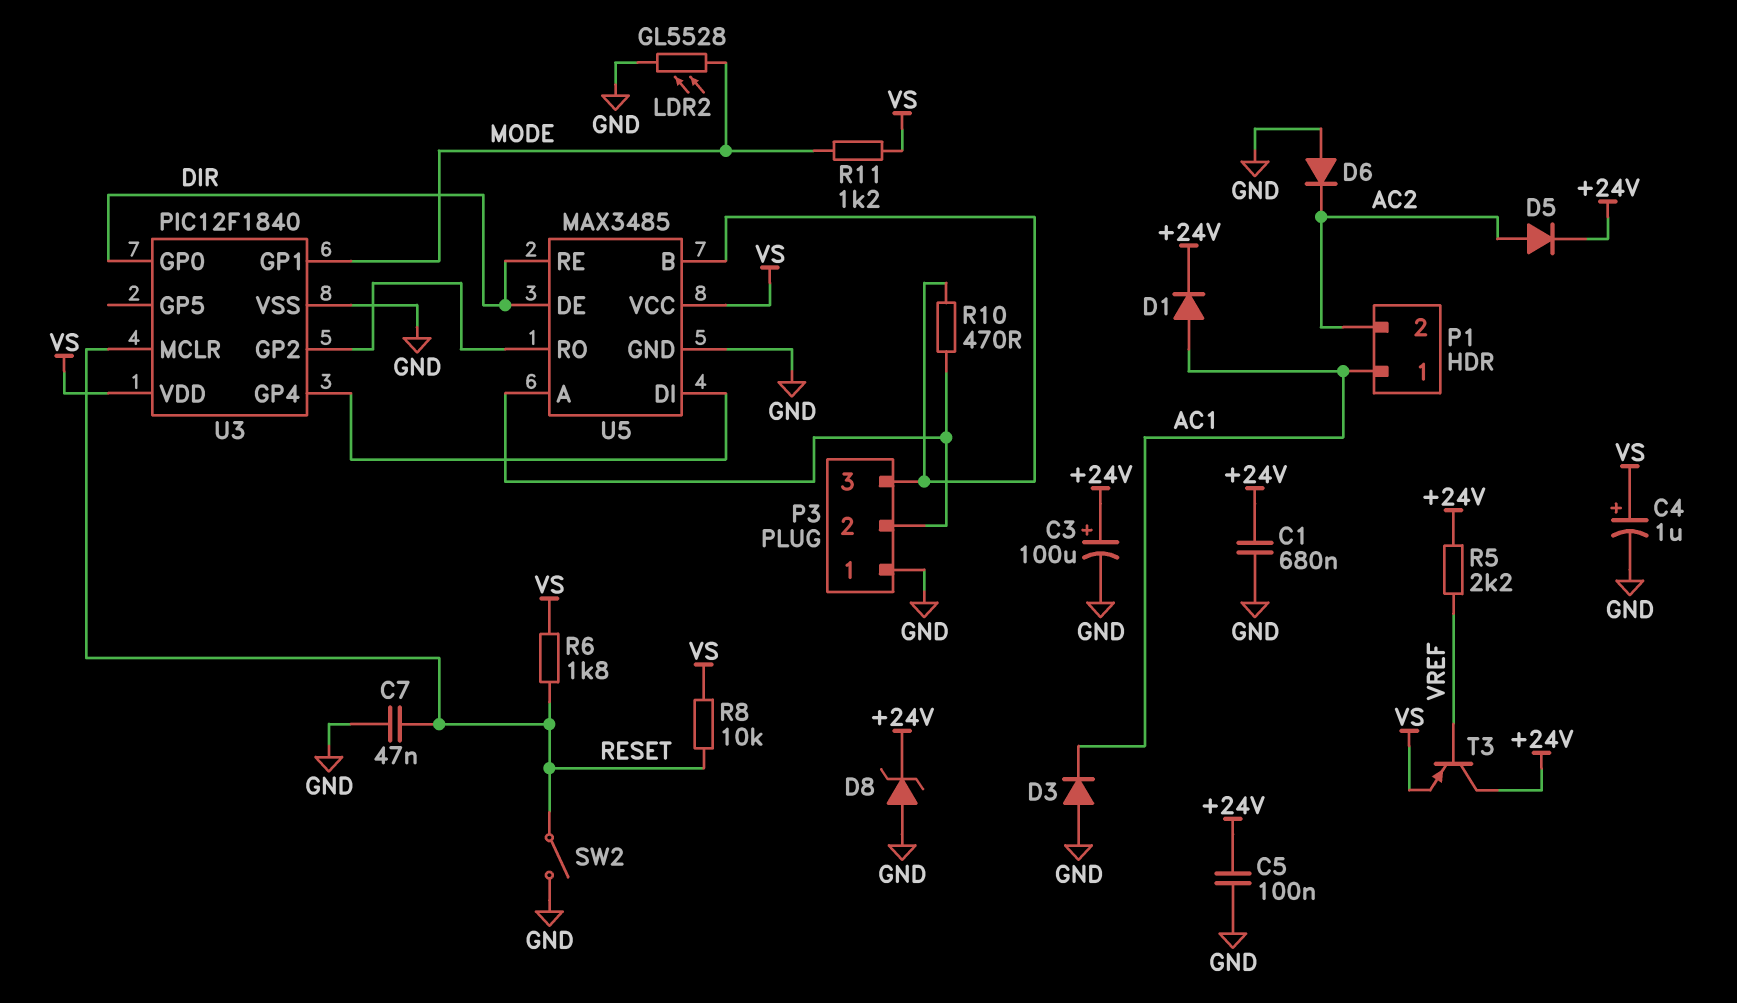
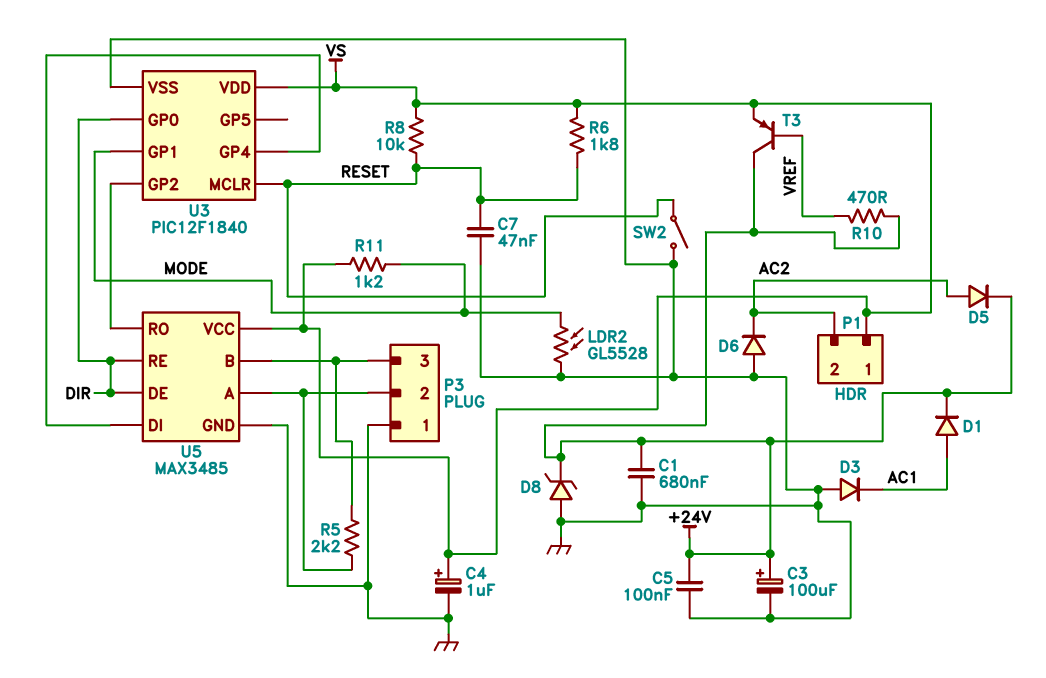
P1 pin 1: AC1 -> VS
R5: 2.2k (+24V, VREF) -> 2.2k (P3/2, P3/3)
R10: 470 (P3/2, P3/3) -> 470 (+24V, VREF)

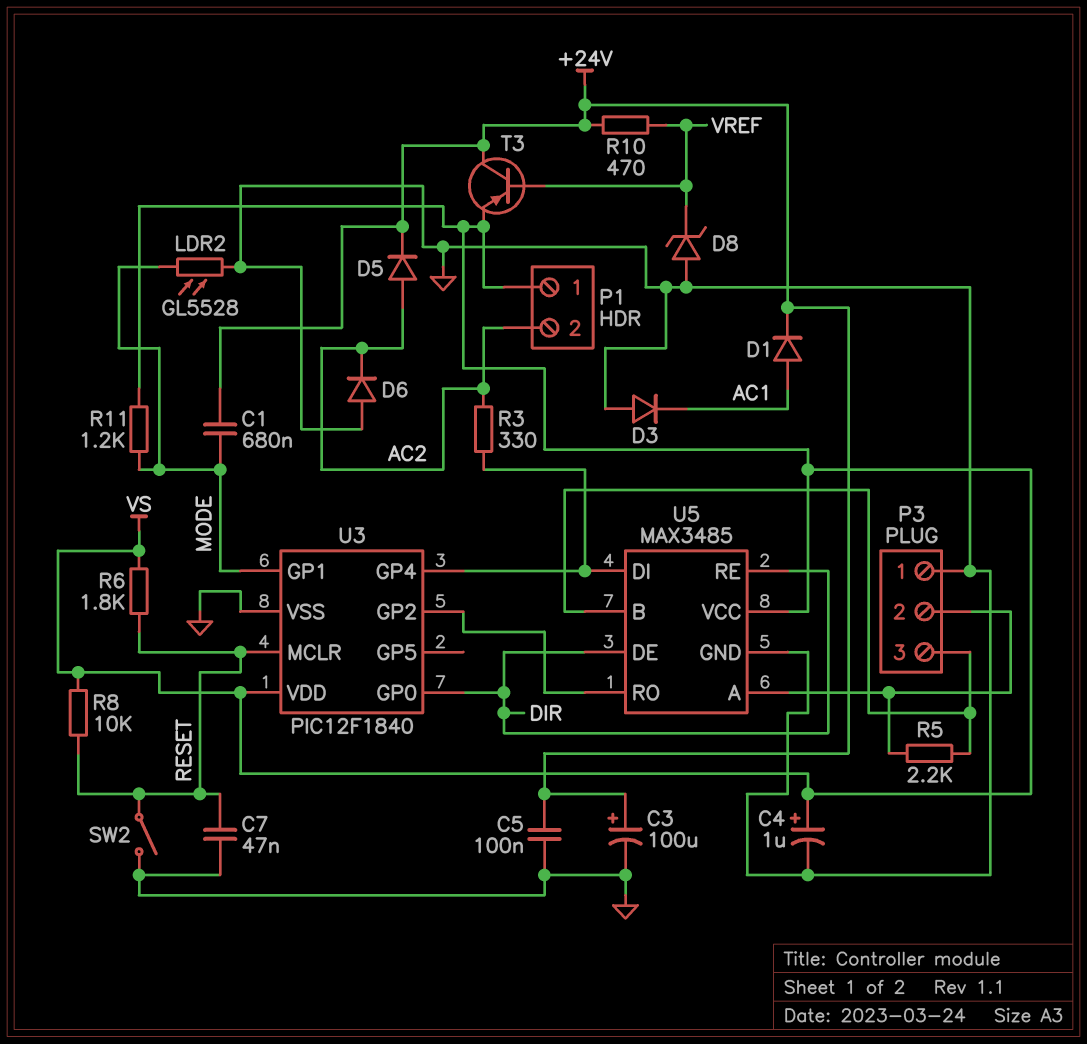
C1: 680nF (+24V, GND) -> 680nF (+24V, MODE)
D8: zener (A GND, K +24V) -> zener (A GND, K VREF)
R3: none -> 330 (AC2, U3/GP4)

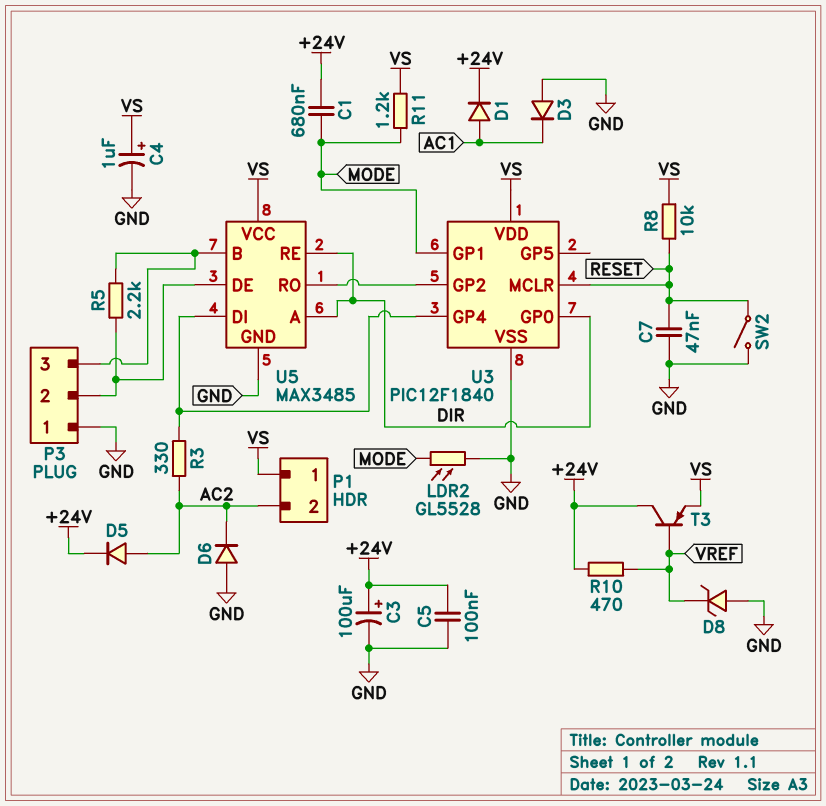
R6: 1.8k (RESET, VS) -> none
U5 pin A: P3/2 -> DIR
U5 pin DE: DIR -> P3/2

